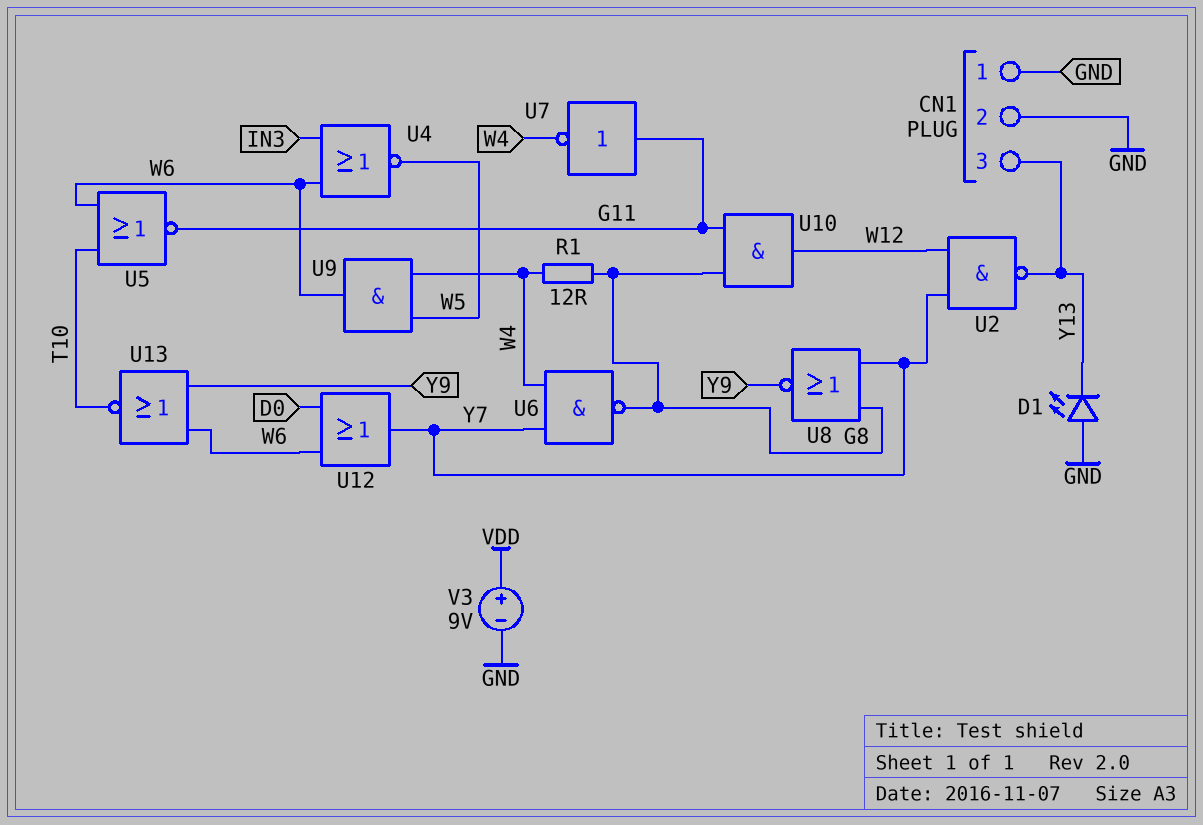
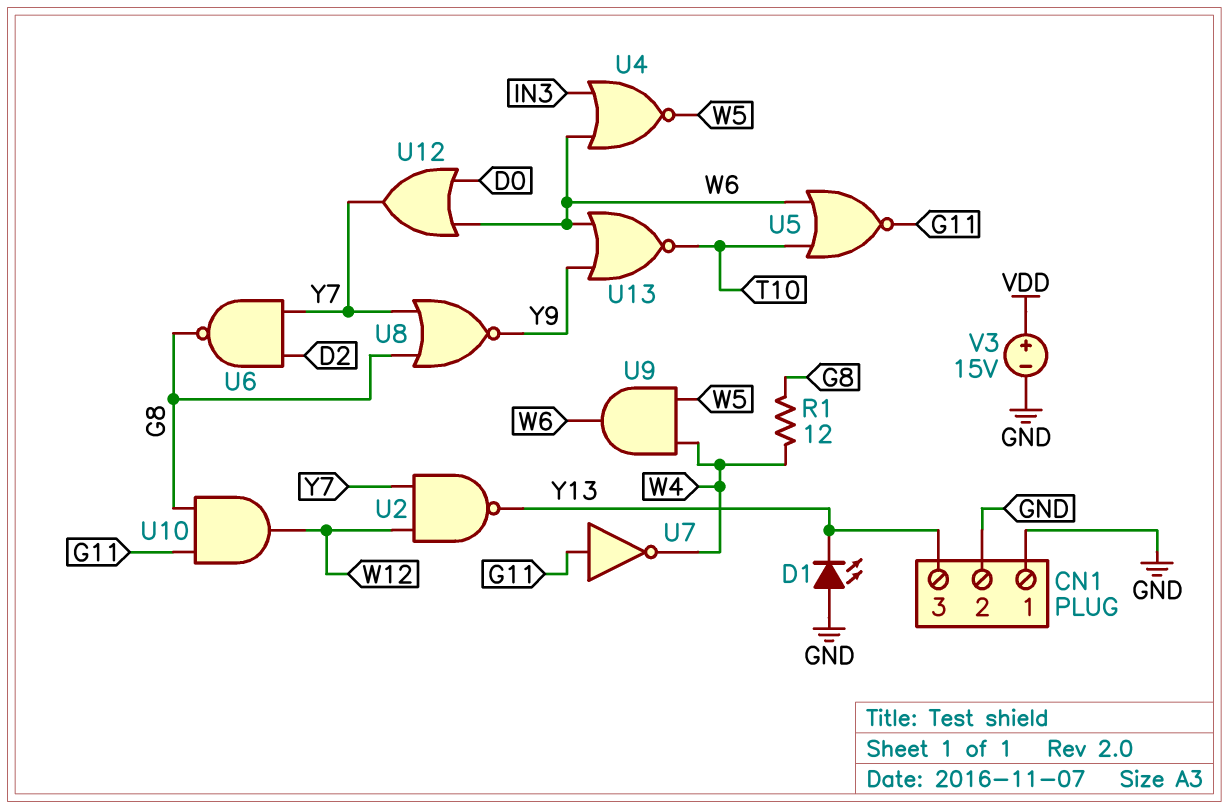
U6: NAND (in W4, in Y7, out G8) -> NAND (in D2, in Y7, out G8)
V3: 9V (plus VDD, minus GND) -> 15V (plus VDD, minus GND)

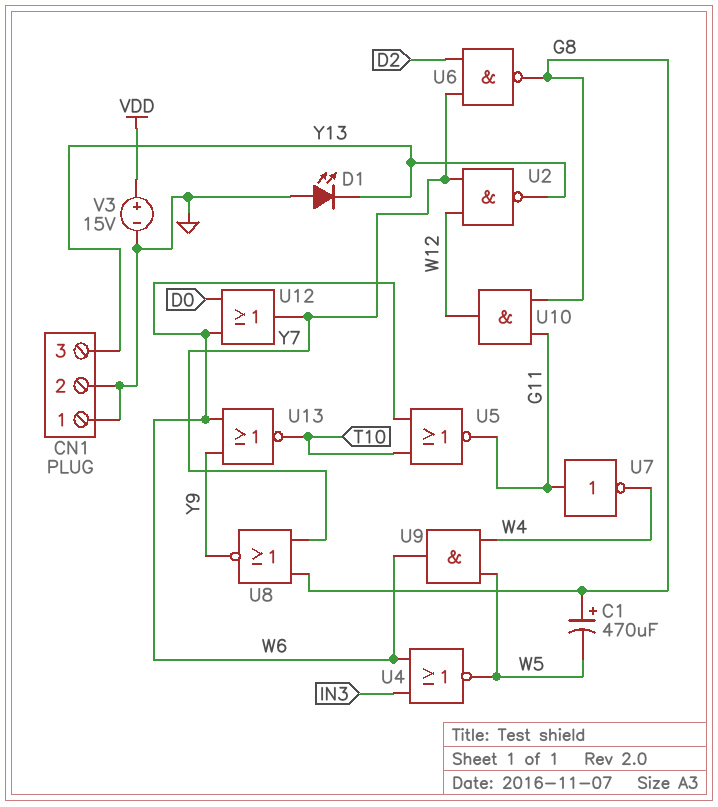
C1: none -> 470uF (plus G8, minus W5)
R1: 12 (G8, W4) -> none

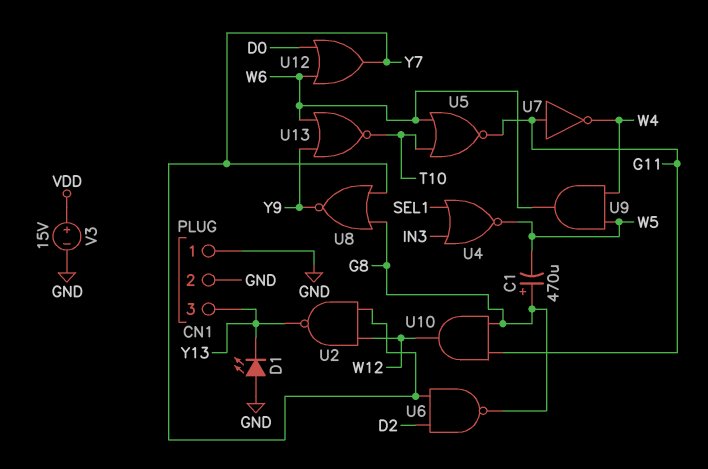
U4: NOR (in IN3, in W6, out W5) -> NOR (in IN3, in SEL1, out W5)

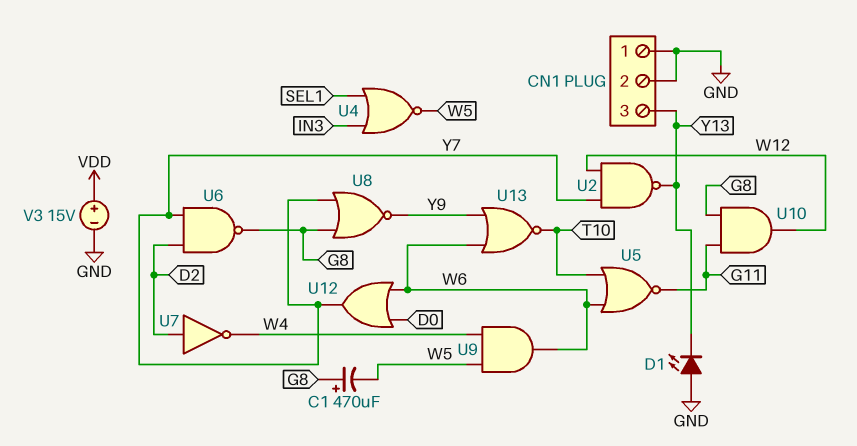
U7: NOT (in G11, out W4) -> NOT (in D2, out W4)

